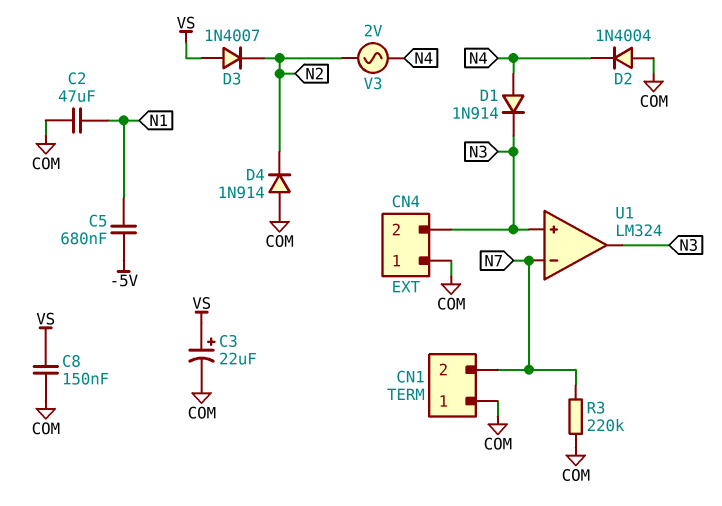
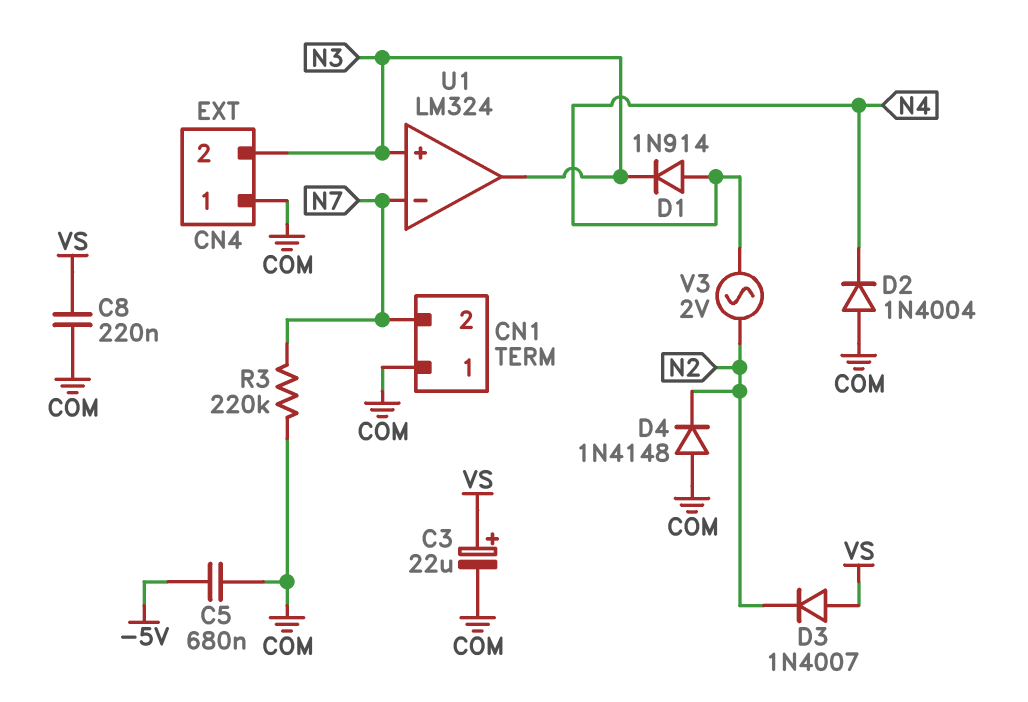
C2: 47uF (COM, N1) -> none
C5: 680nF (-5V, N1) -> 680nF (-5V, COM)
C8: 150nF (COM, VS) -> 220nF (COM, VS)
D4: diode 1N914 (A COM, K N2) -> diode 1N4148 (A COM, K N2)

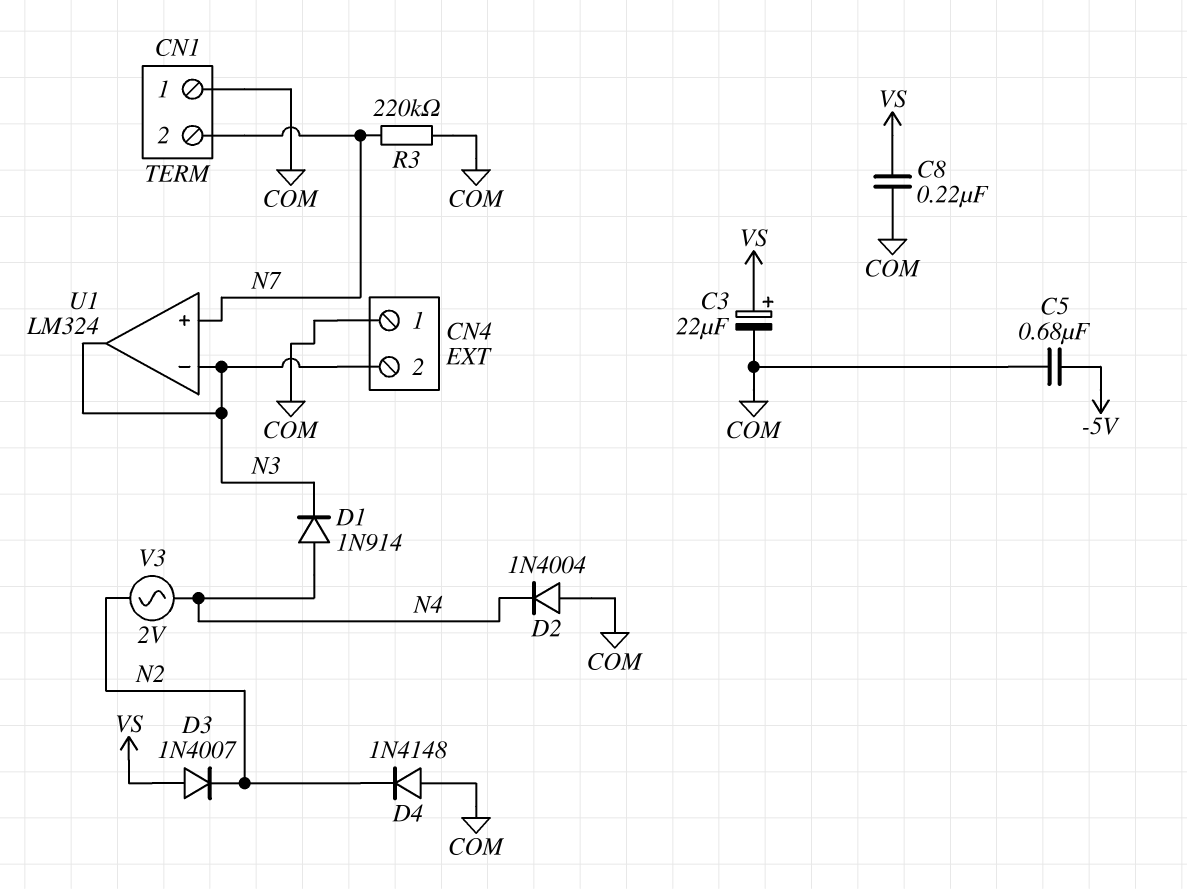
U1 pin in+: N3 -> N7
U1 pin in-: N7 -> N3

